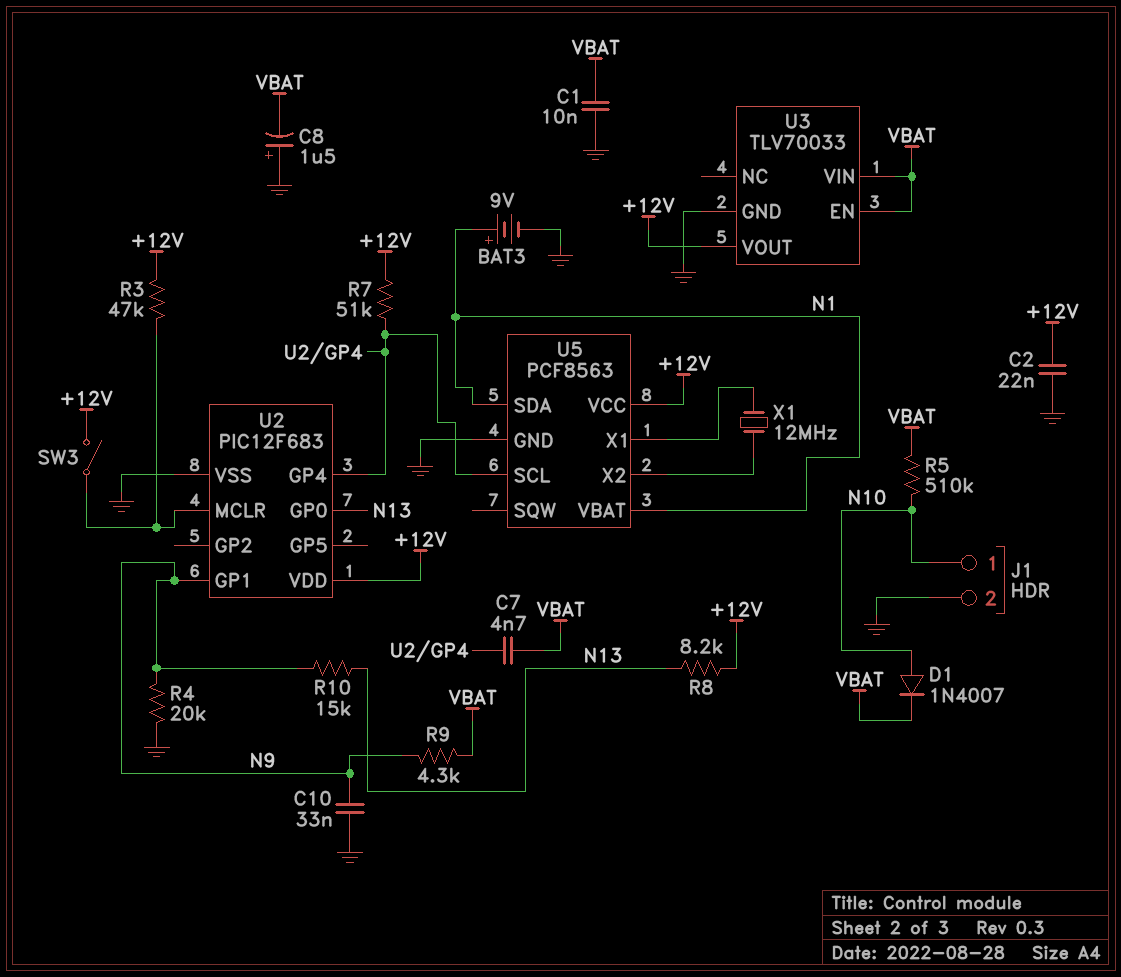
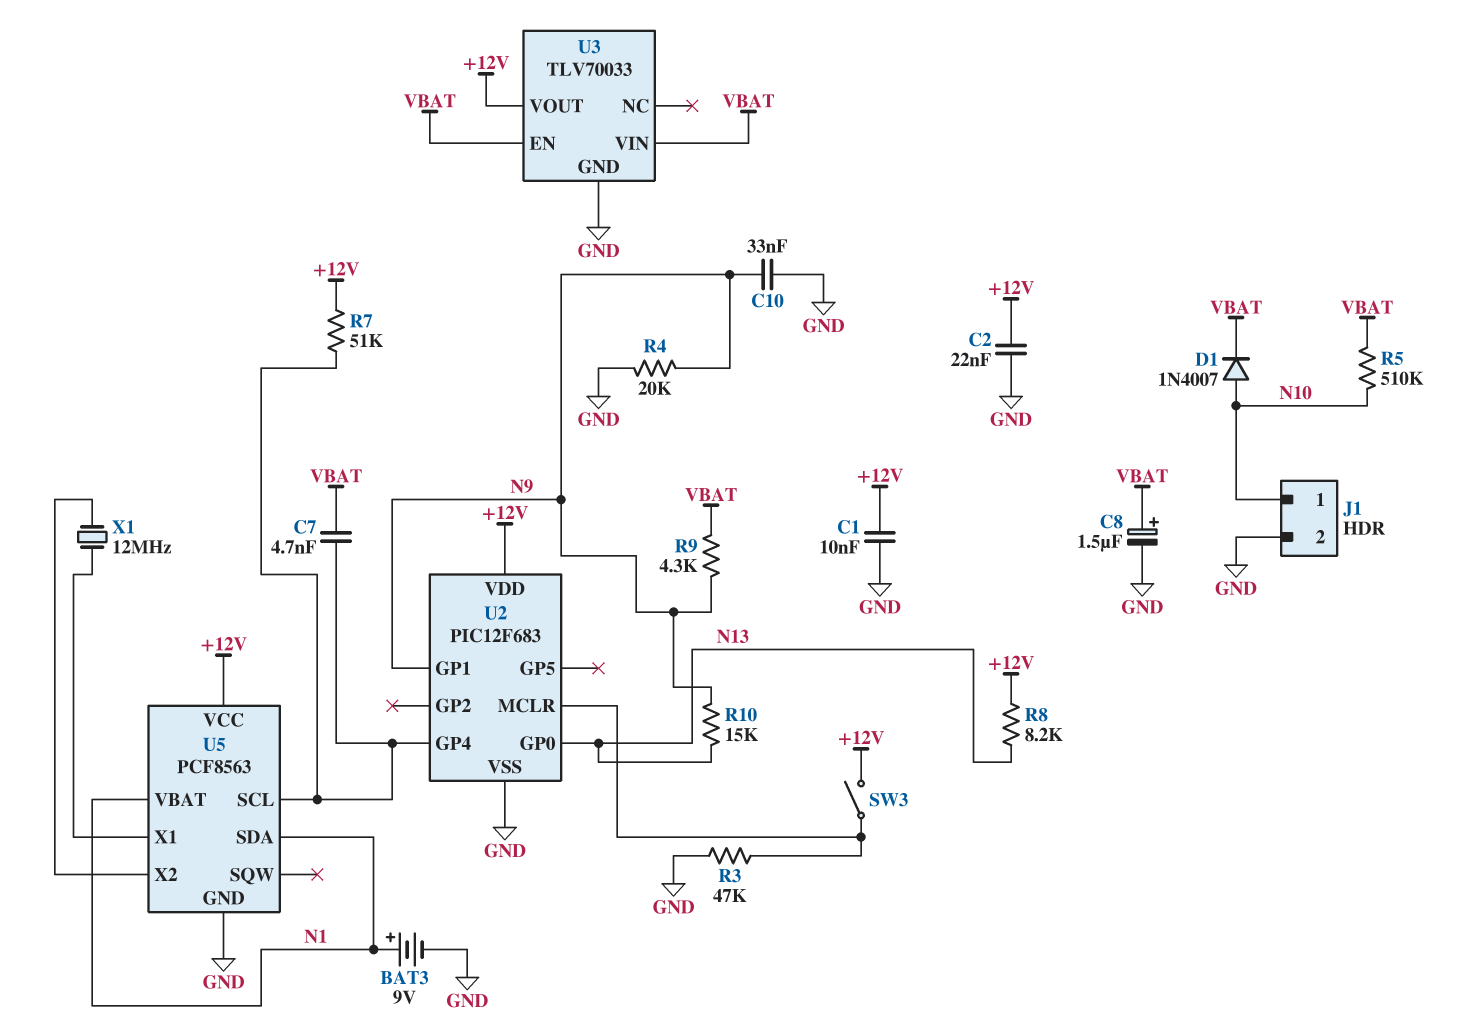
C1: 10nF (GND, VBAT) -> 10nF (+12V, GND)
C8: 1.5uF (plus GND, minus VBAT) -> 1.5uF (plus VBAT, minus GND)
R3: 47k (+12V, U2/MCLR) -> 47k (GND, U2/MCLR)

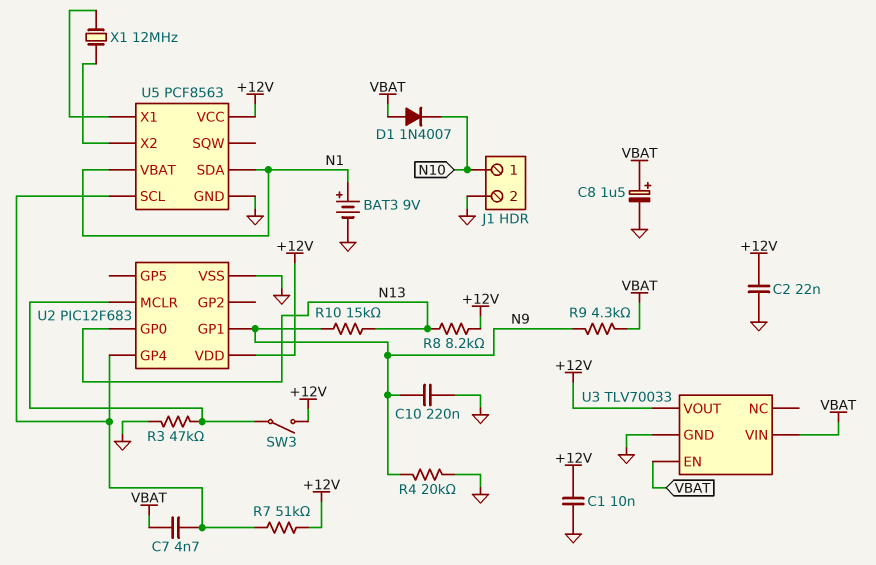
C10: 33nF (GND, N9) -> 220nF (GND, N9)
D1: diode 1N4007 (A N10, K VBAT) -> diode 1N4007 (A VBAT, K N10)
R5: 510k (N10, VBAT) -> none

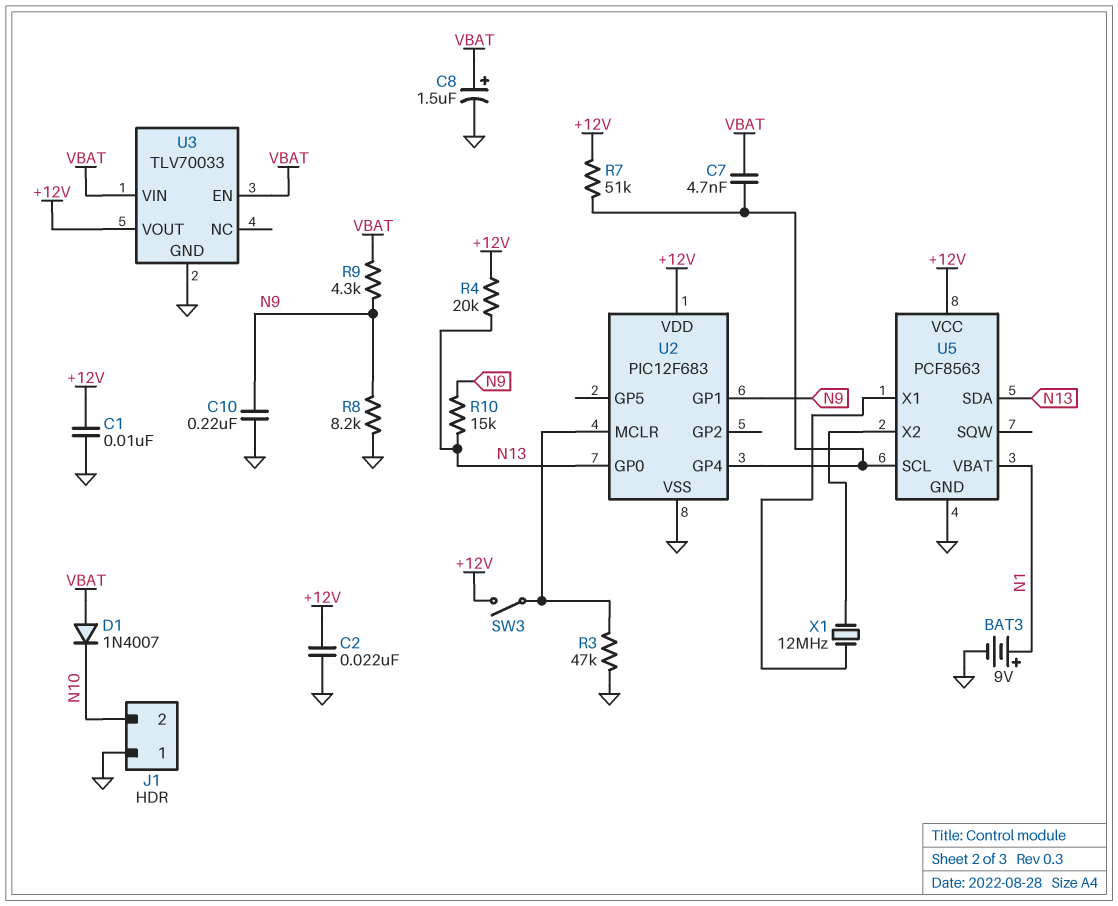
J1 pin 1: N10 -> GND
J1 pin 2: GND -> N10
R4: 20k (GND, N9) -> 20k (+12V, N13)
R8: 8.2k (+12V, N13) -> 8.2k (GND, N9)
U5 pin SDA: N1 -> N13

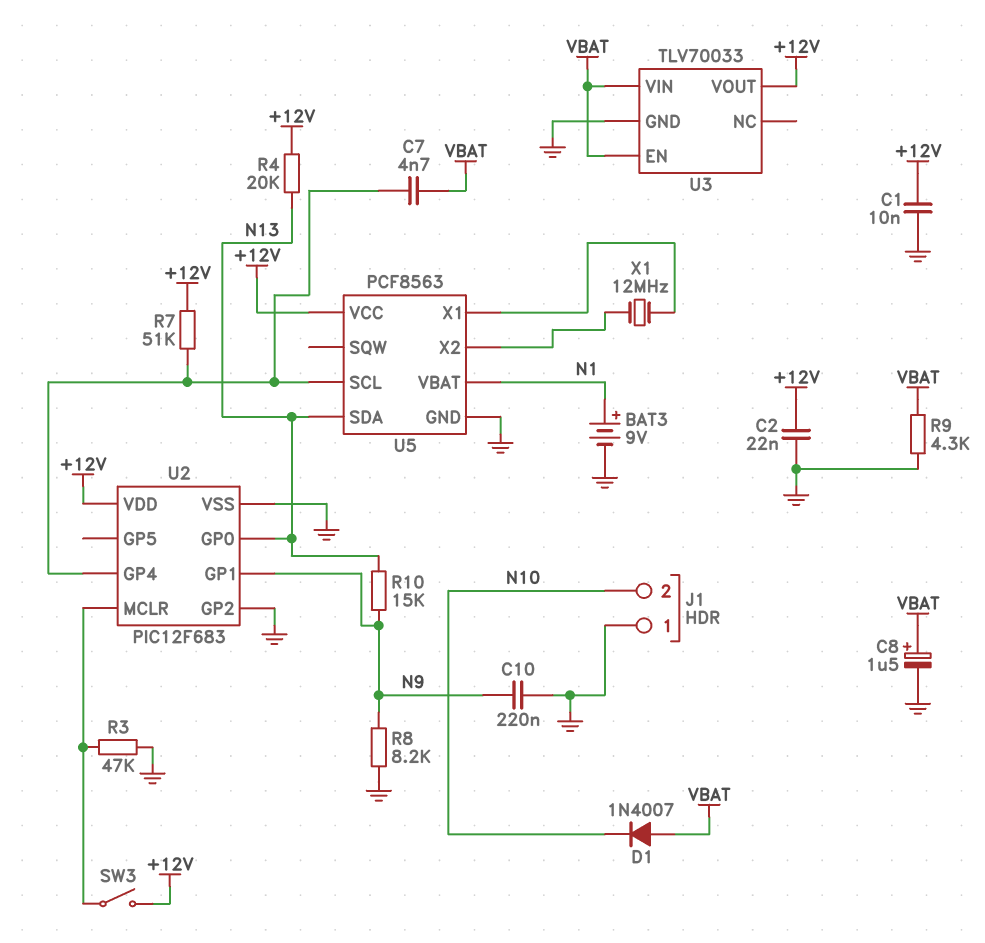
R9: 4.3k (N9, VBAT) -> 4.3k (GND, VBAT)
U2 pin GP2: none -> GND

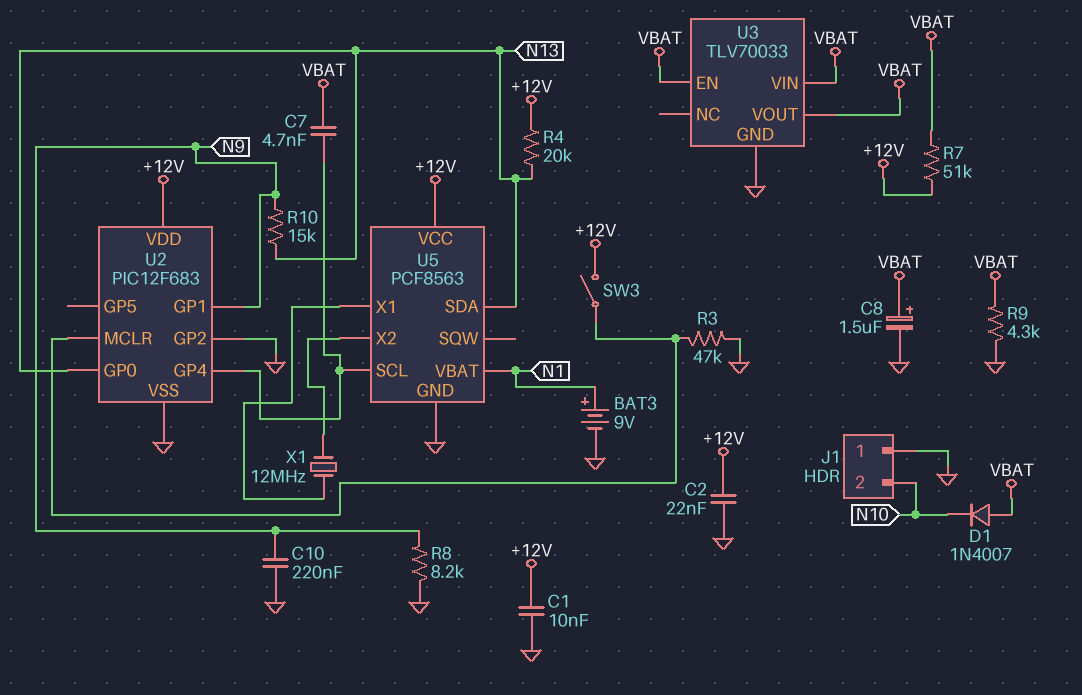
R7: 51k (+12V, U2/GP4) -> 51k (+12V, VBAT)
U3 pin VOUT: +12V -> VBAT

